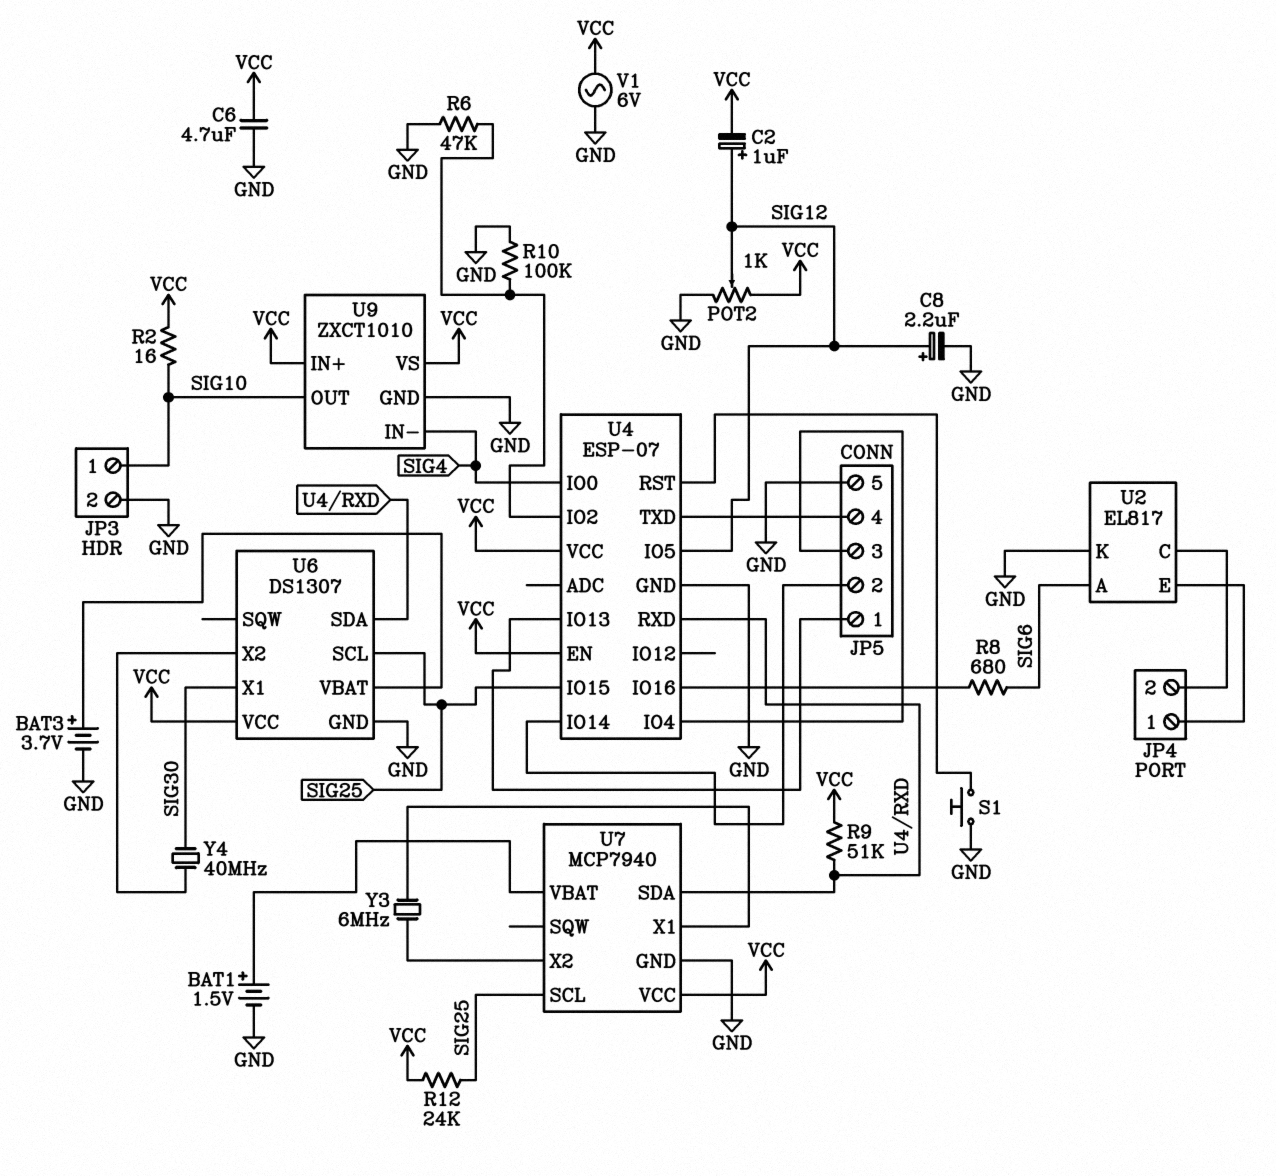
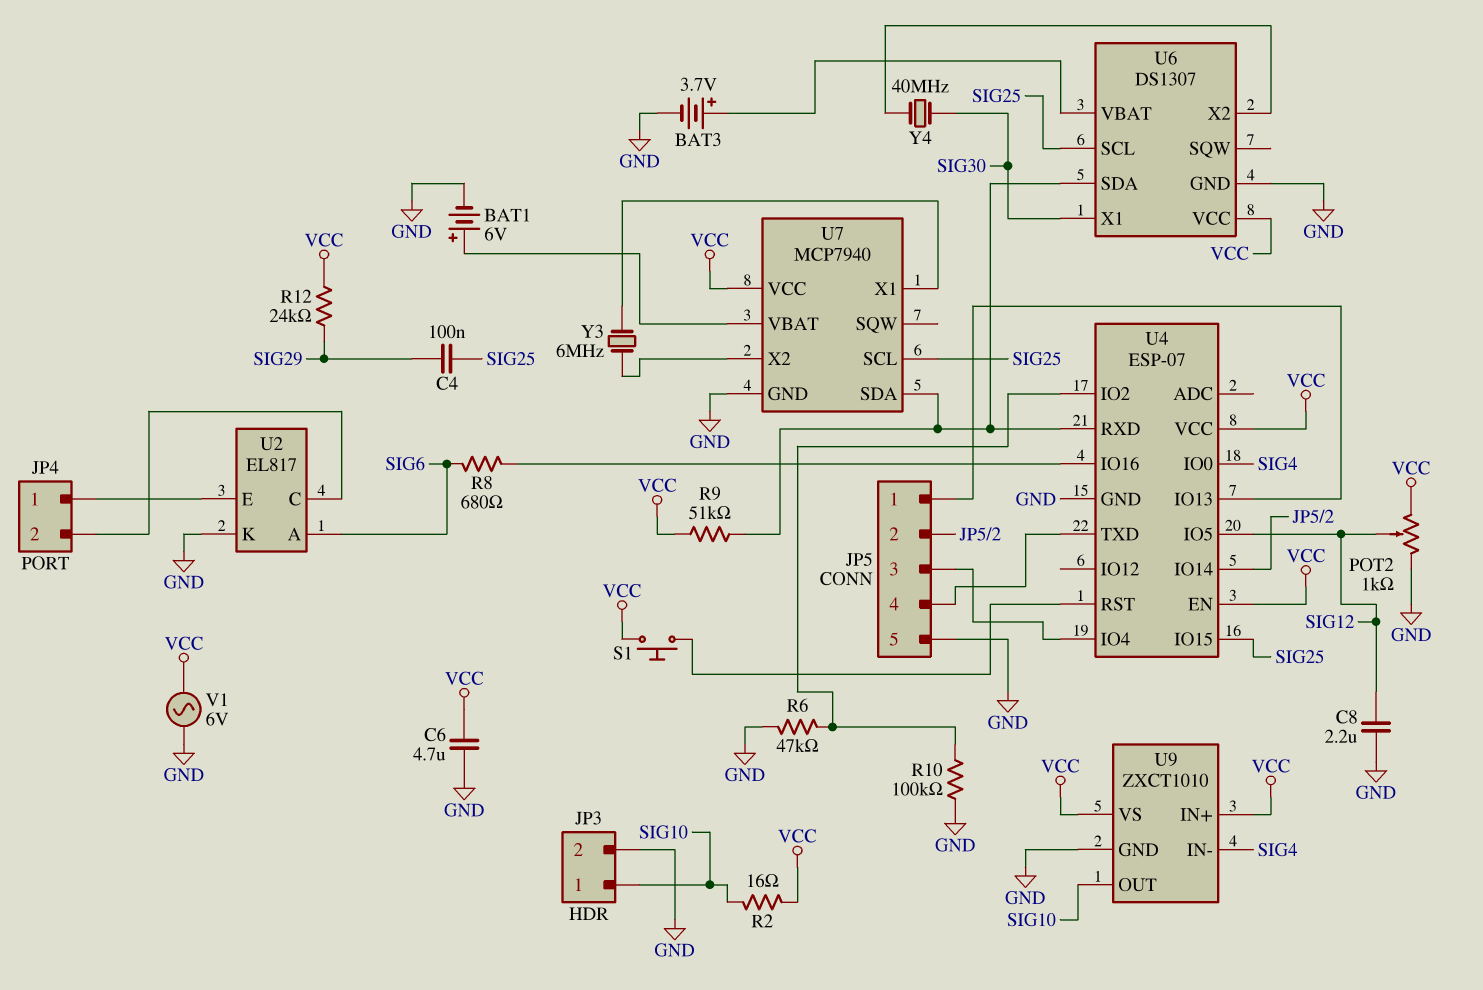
BAT1: 1.5V (plus U7/VBAT, minus GND) -> 6V (plus U7/VBAT, minus GND)
C2: 1uF (plus SIG12, minus VCC) -> none
C4: none -> 100nF (SIG25, SIG29)
C8: 2.2uF (plus SIG12, minus GND) -> 2.2uF (GND, SIG12)
R12: 24k (SIG25, VCC) -> 24k (SIG29, VCC)
S1: button (GND, U4/RST) -> button (U4/RST, VCC)

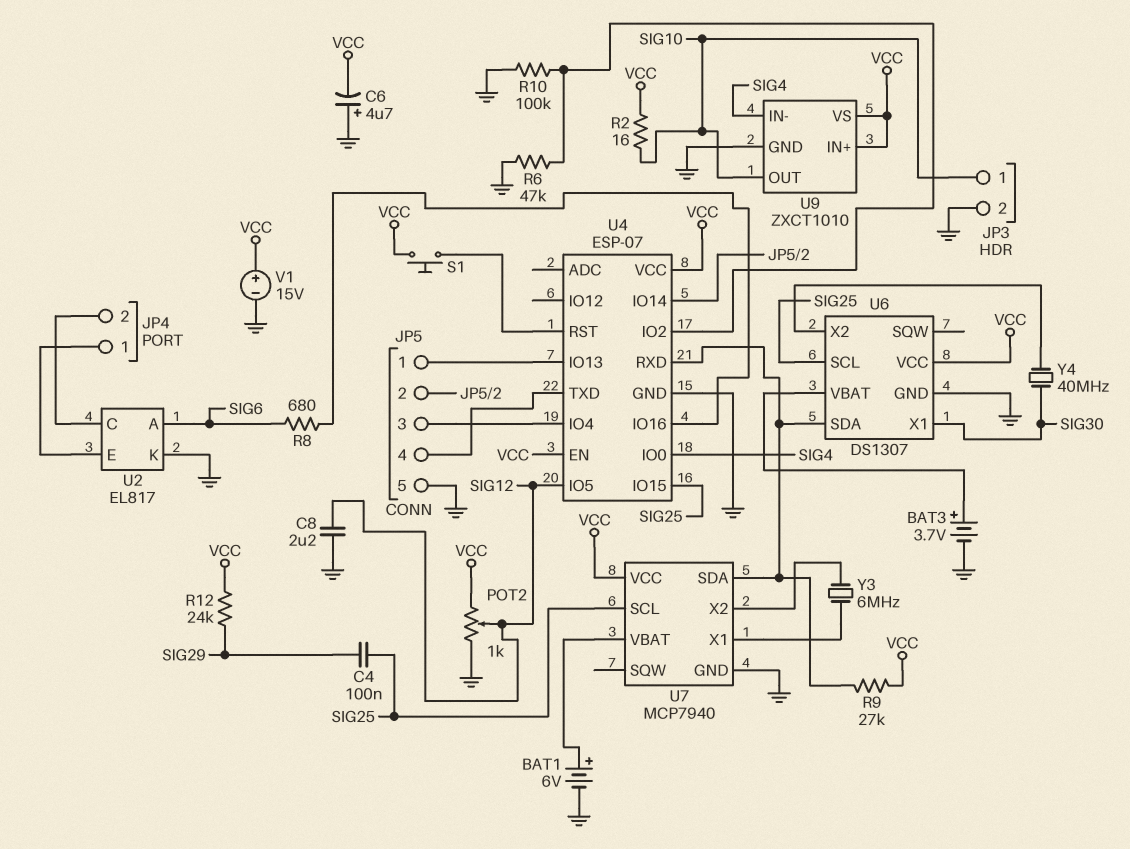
C6: 4.7uF (GND, VCC) -> 4.7uF (plus GND, minus VCC)
R9: 51k (U4/RXD, VCC) -> 27k (U4/RXD, VCC)
V1: AC 6V (GND, VCC) -> 15V (plus VCC, minus GND)

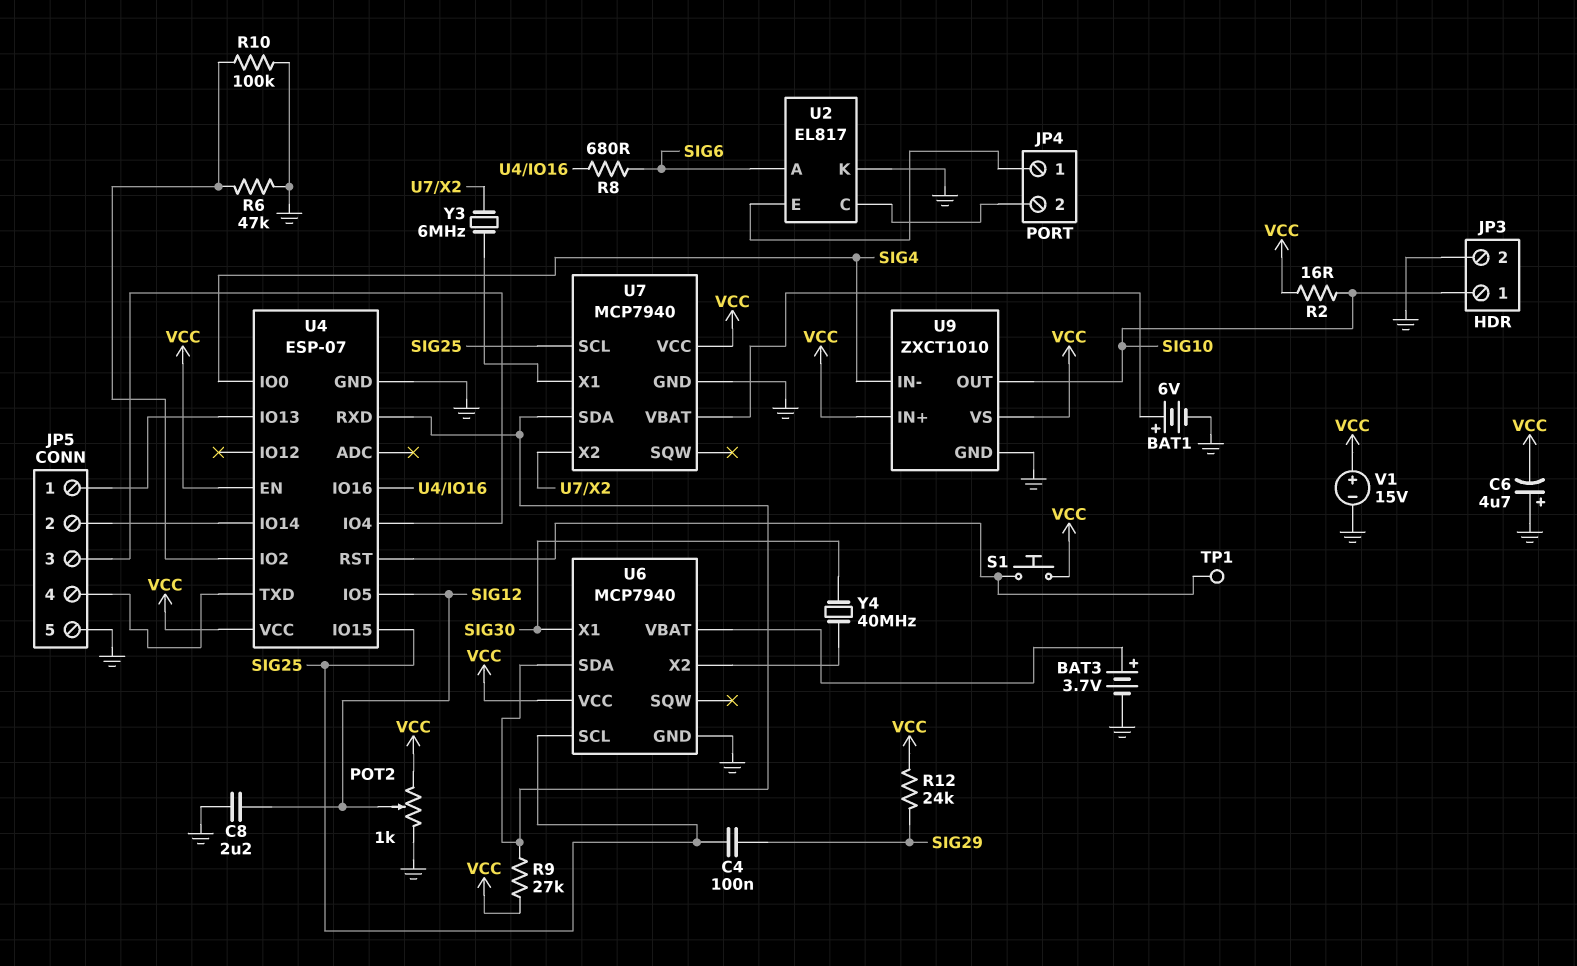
TP1: none -> test point (U4/RST)
U6: DS1307 -> MCP7940

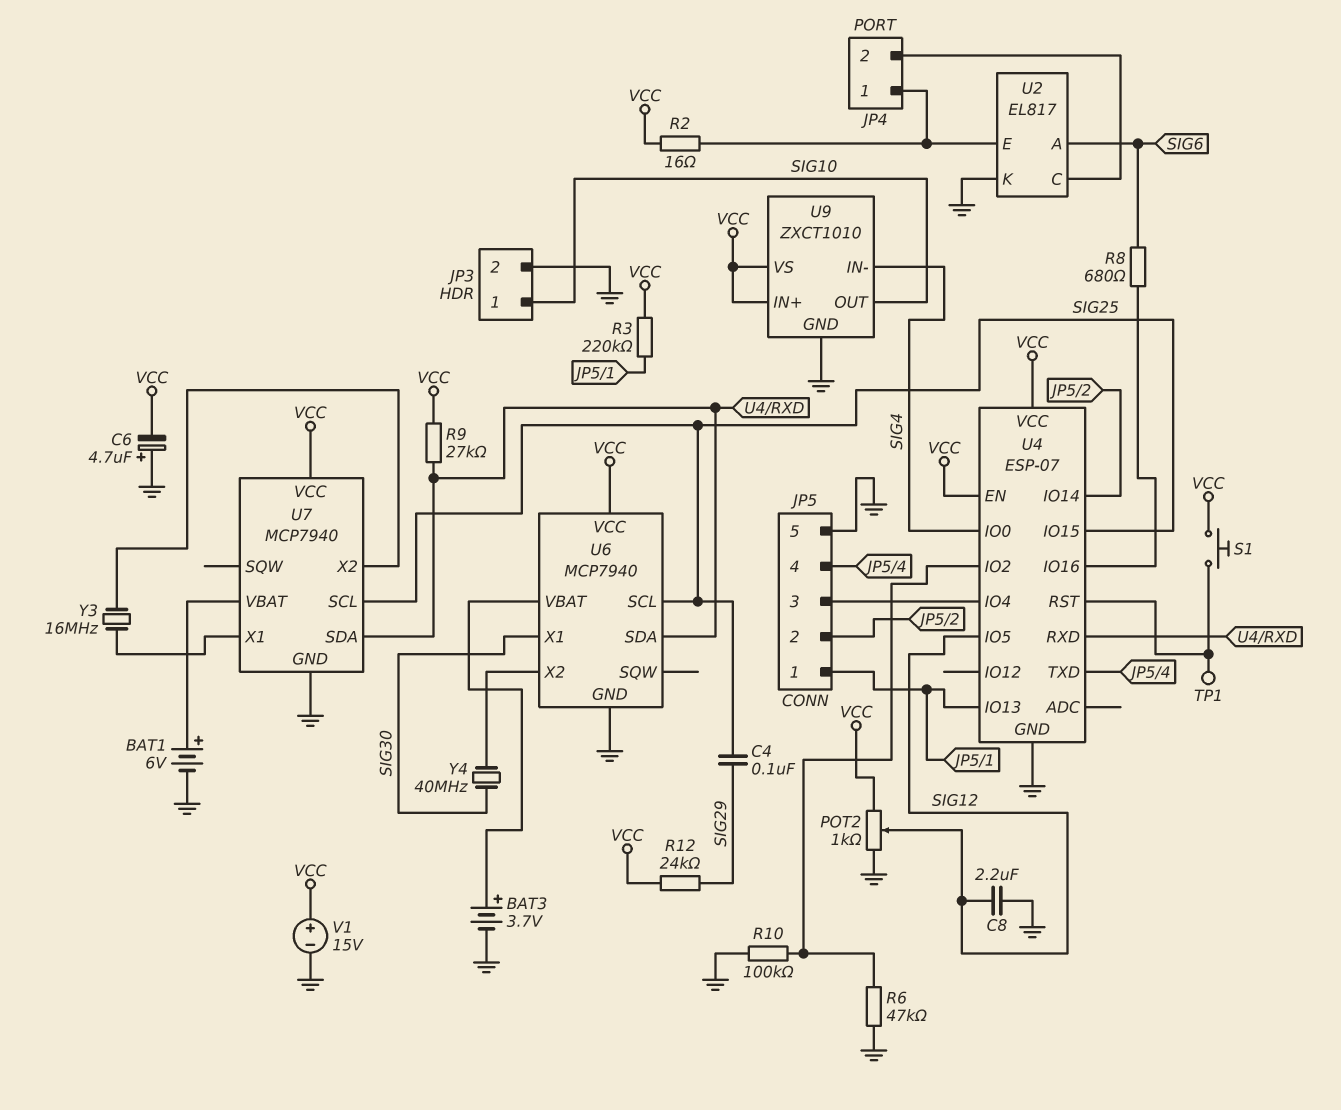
R2: 16 (SIG10, VCC) -> 16 (JP4/1, VCC)
R3: none -> 220k (JP5/1, VCC)
Y3: 6MHz (U7/X1, U7/X2) -> 16MHz (U7/X1, U7/X2)

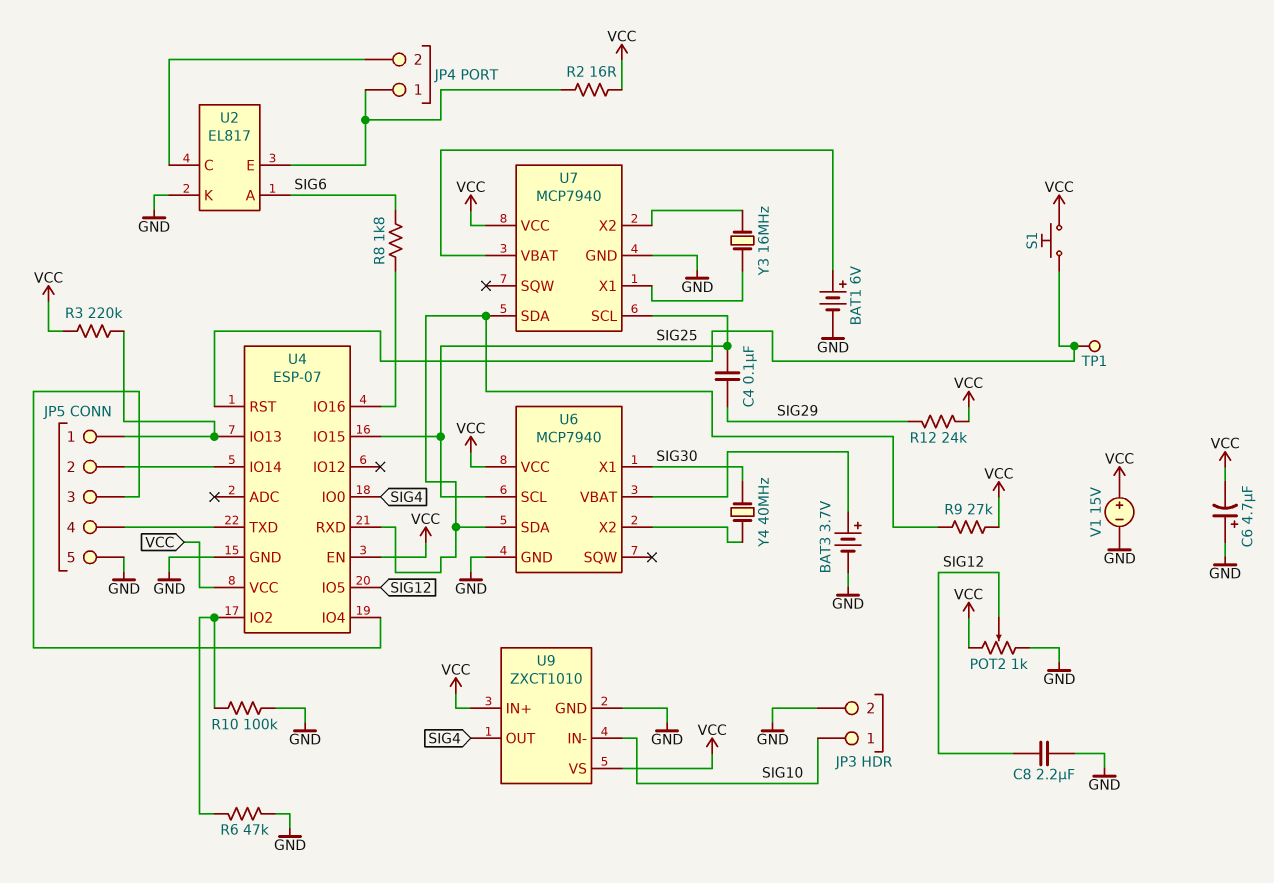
R8: 680 (SIG6, U4/IO16) -> 1.8k (SIG6, U4/IO16)
U9 pin IN-: SIG4 -> SIG10
U9 pin OUT: SIG10 -> SIG4

